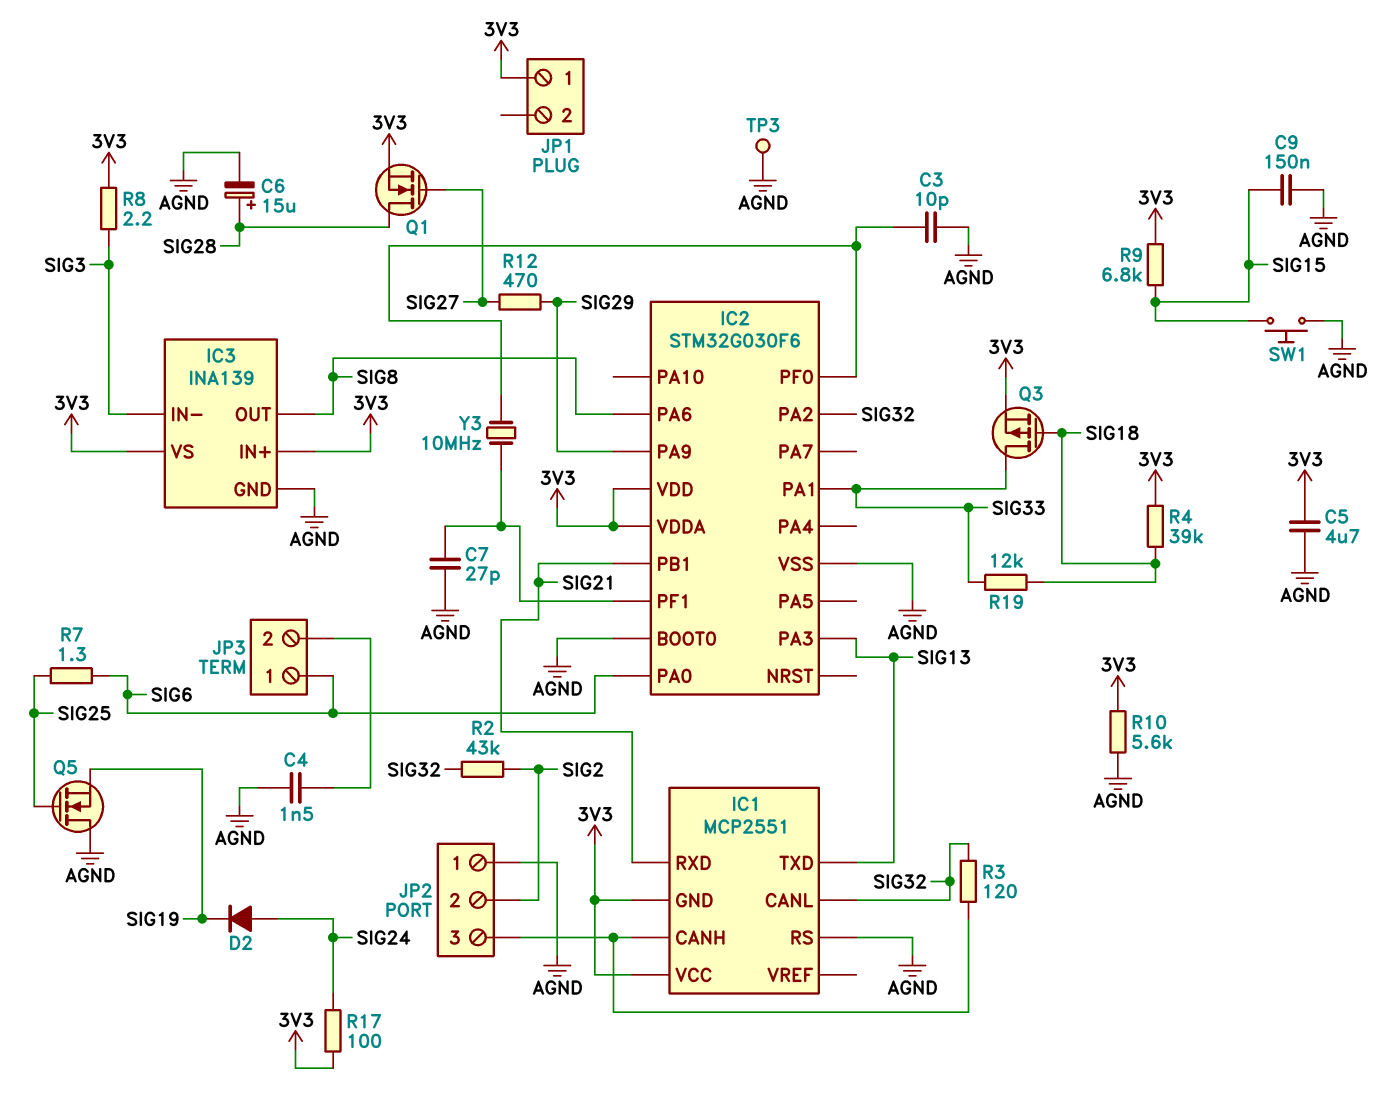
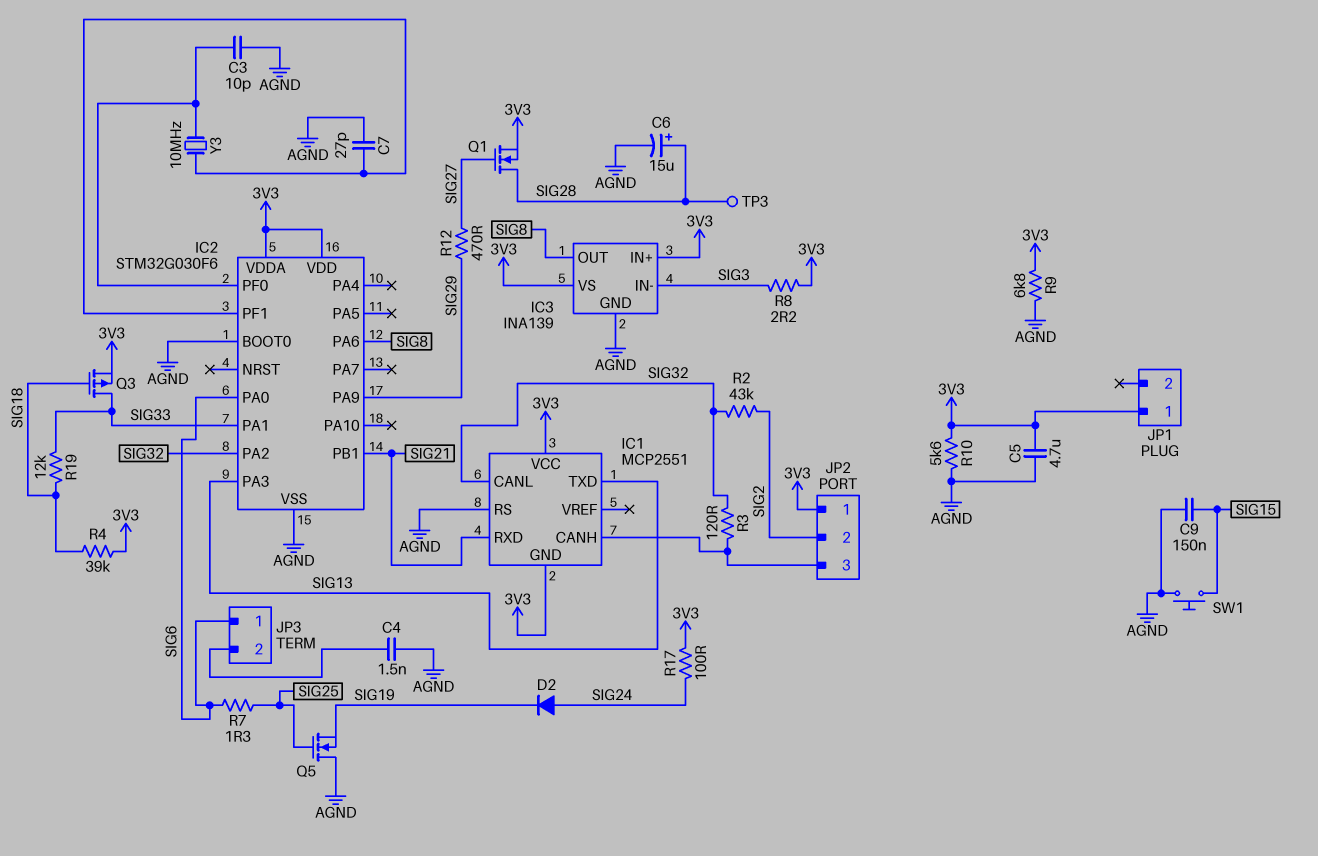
JP2 pin 1: AGND -> 3V3
R9: 6.8k (3V3, SIG15) -> 6.8k (3V3, AGND)
TP3: test point (AGND) -> test point (SIG28)

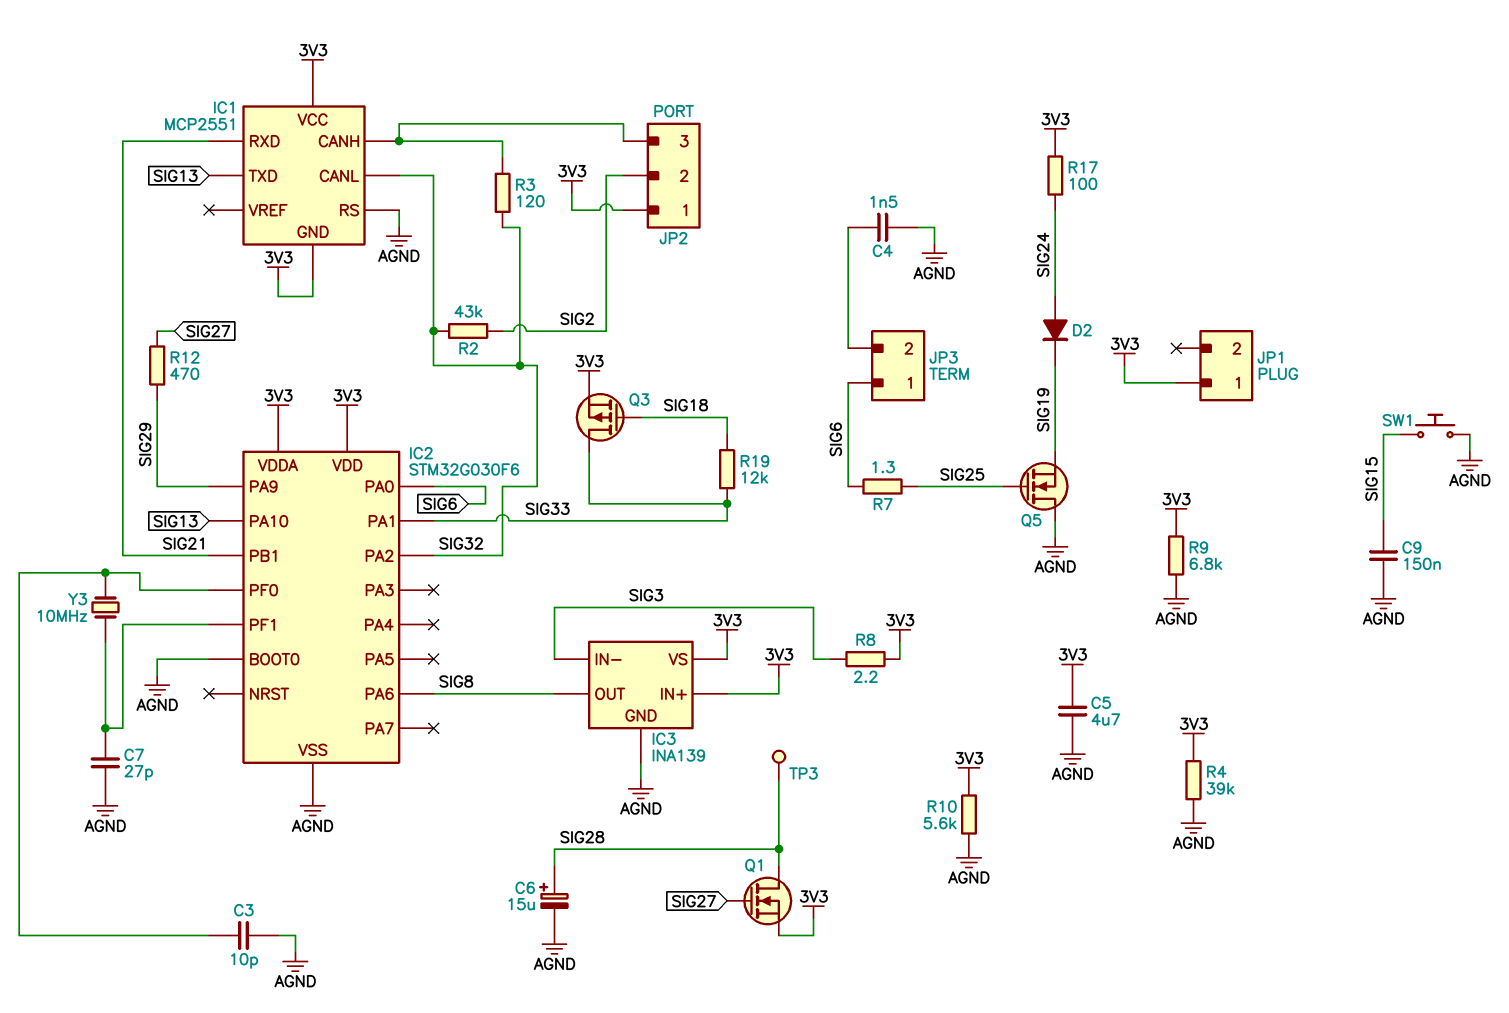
IC2 pin PA3: SIG13 -> none
IC2 pin PA10: none -> SIG13
R4: 39k (3V3, SIG18) -> 39k (3V3, AGND)

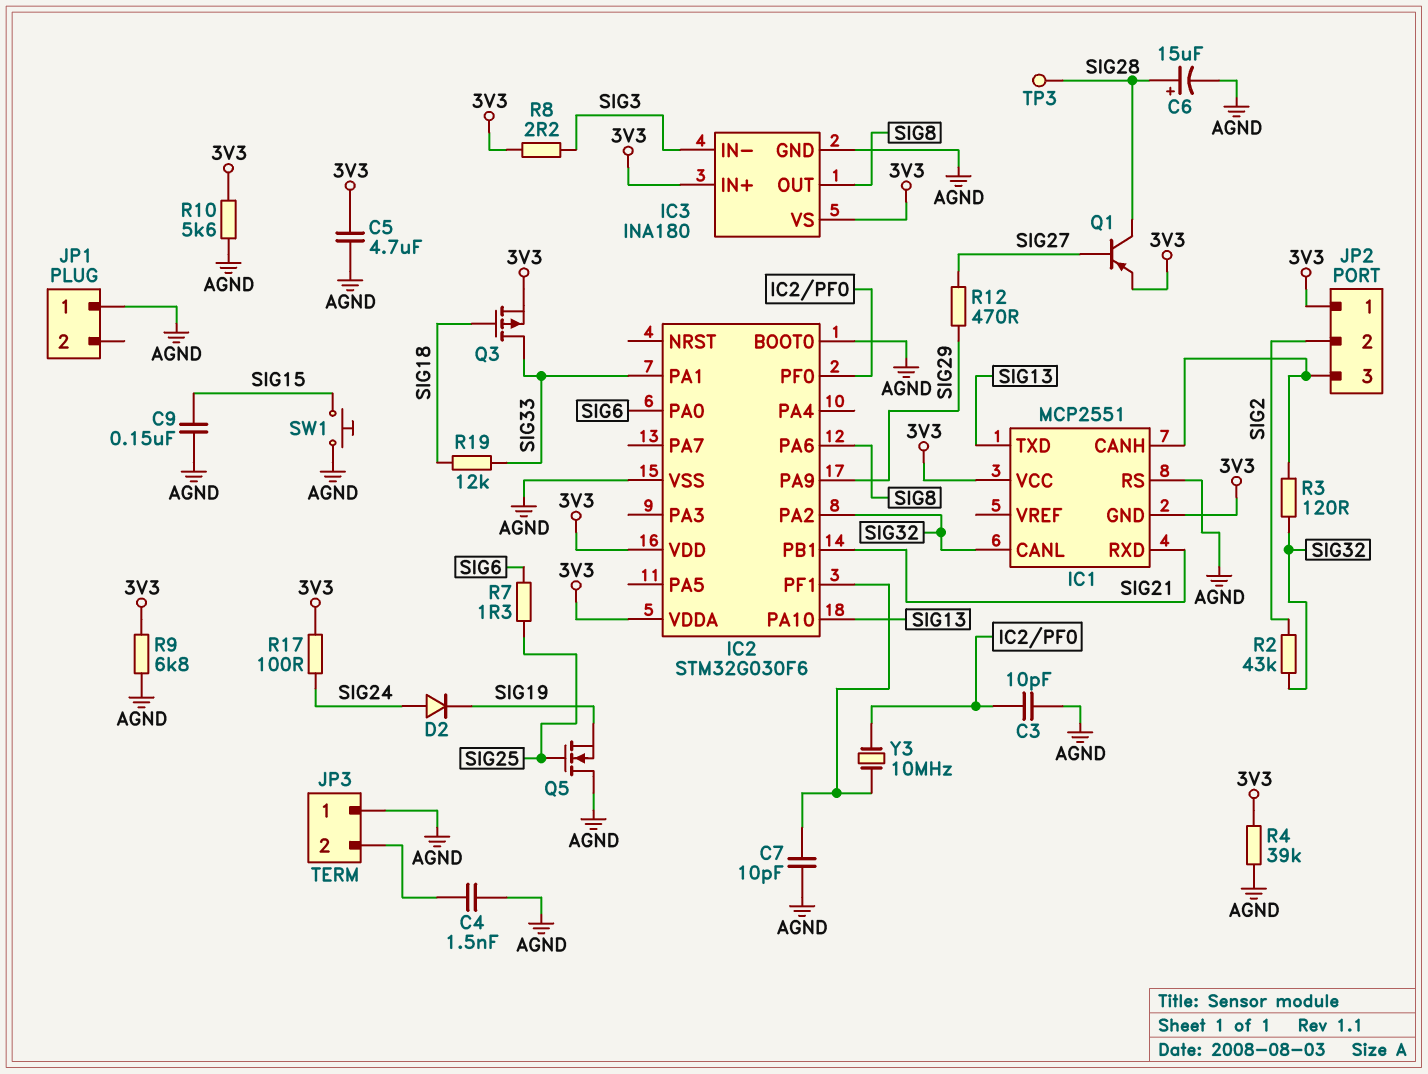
C7: 27pF (AGND, IC2/PF1) -> 10pF (AGND, IC2/PF1)
IC3: INA139 -> INA180
JP1 pin 1: 3V3 -> AGND
JP3 pin 1: SIG6 -> AGND
Q1: NMOS (G SIG27, D SIG28, S 3V3) -> PNP (B SIG27, C SIG28, E 3V3)

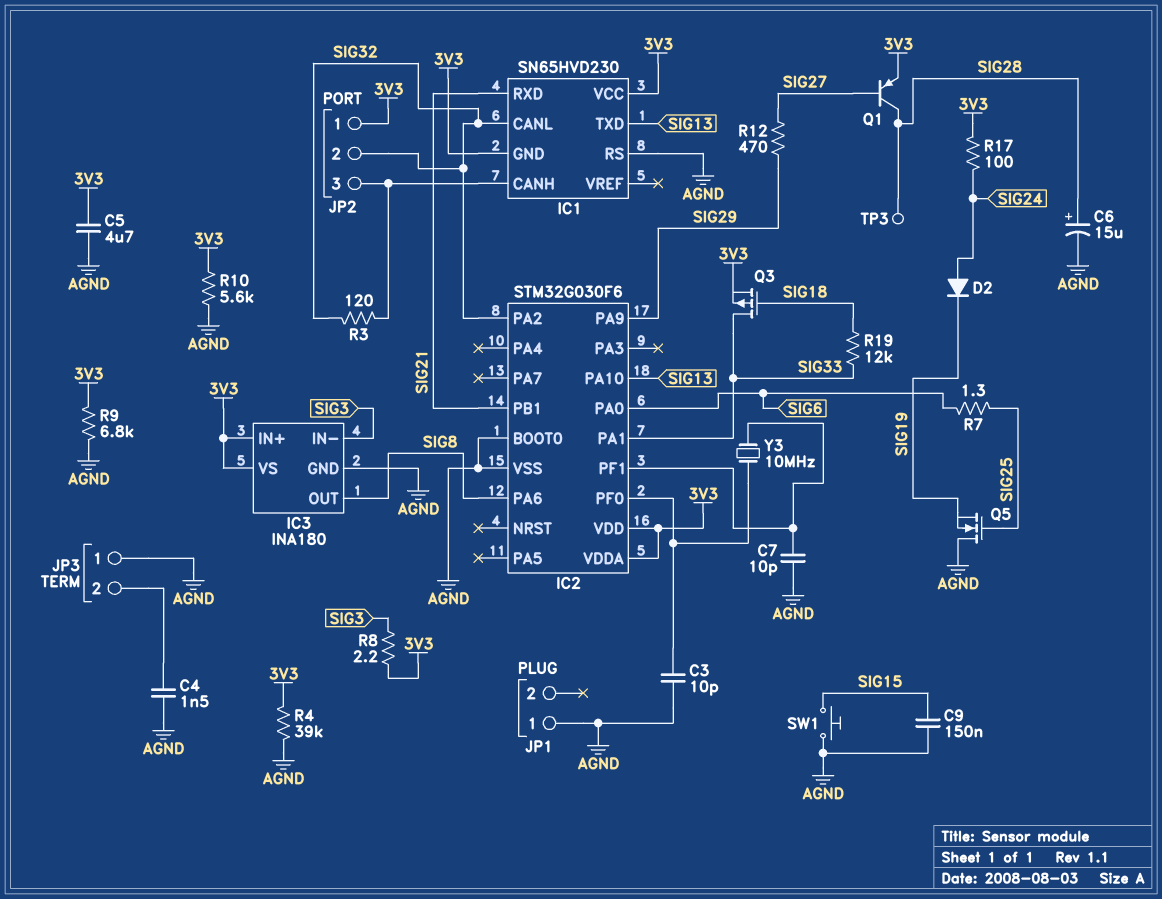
IC1: MCP2551 -> SN65HVD230
JP2 pin 2: SIG2 -> SIG32
R2: 43k (SIG2, SIG32) -> none

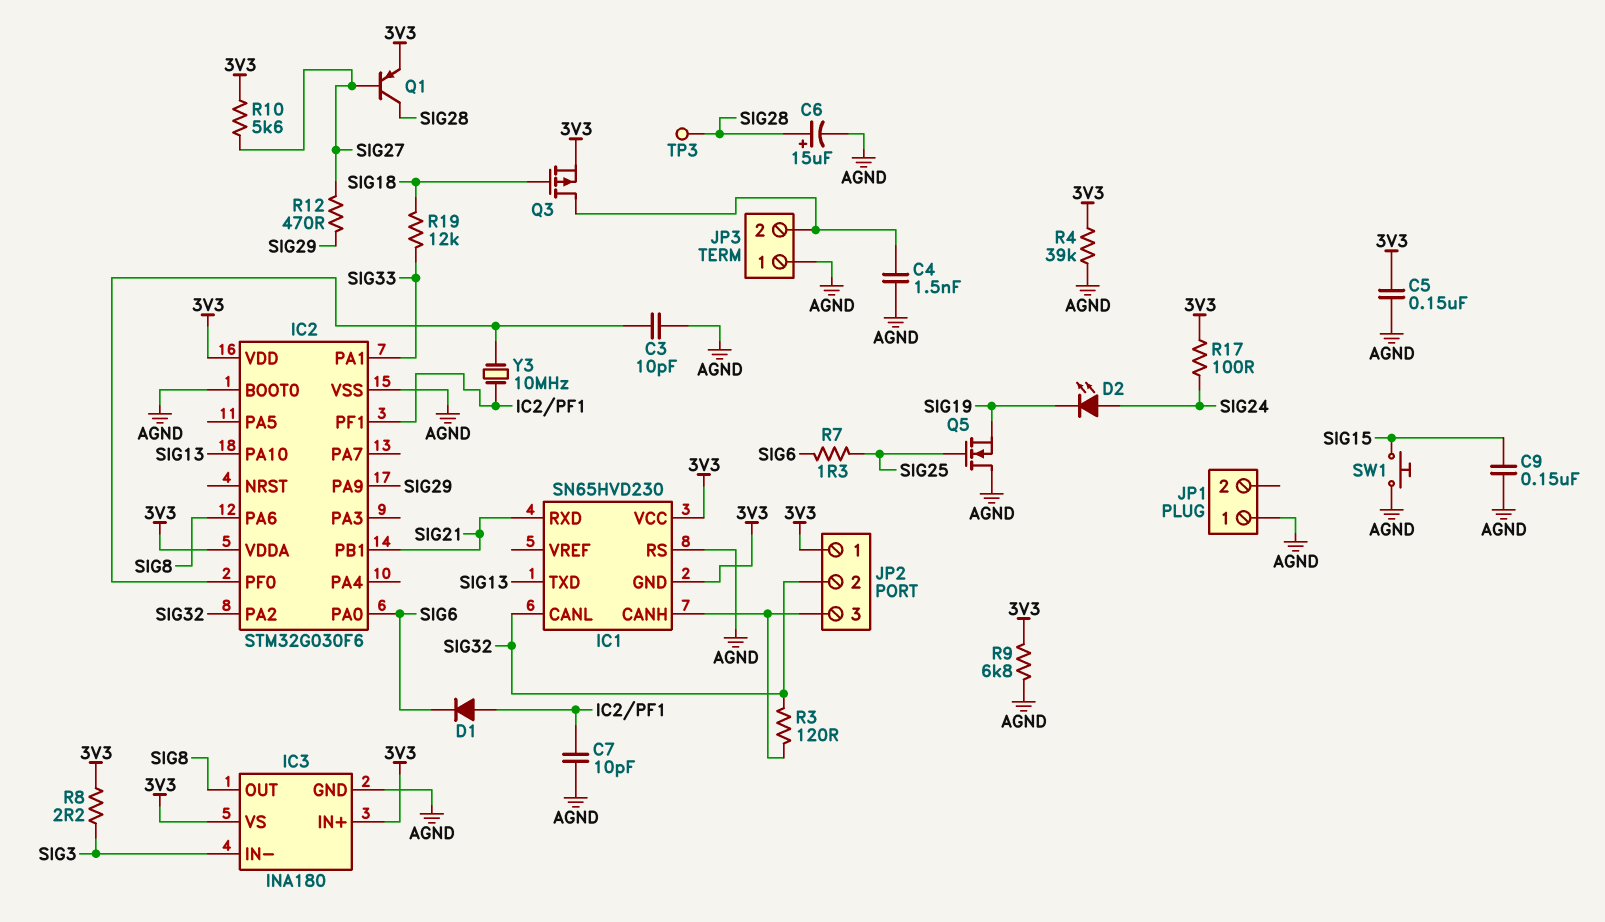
C5: 4.7uF (3V3, AGND) -> 150nF (3V3, AGND)
D1: none -> diode (A IC2/PF1, K SIG6)
D2: diode (A SIG24, K SIG19) -> LED (A SIG24, K SIG19)
Q3: PMOS (G SIG18, D SIG33, S 3V3) -> PMOS (G SIG18, D JP3/2, S 3V3)
R10: 5.6k (3V3, AGND) -> 5.6k (3V3, SIG27)

